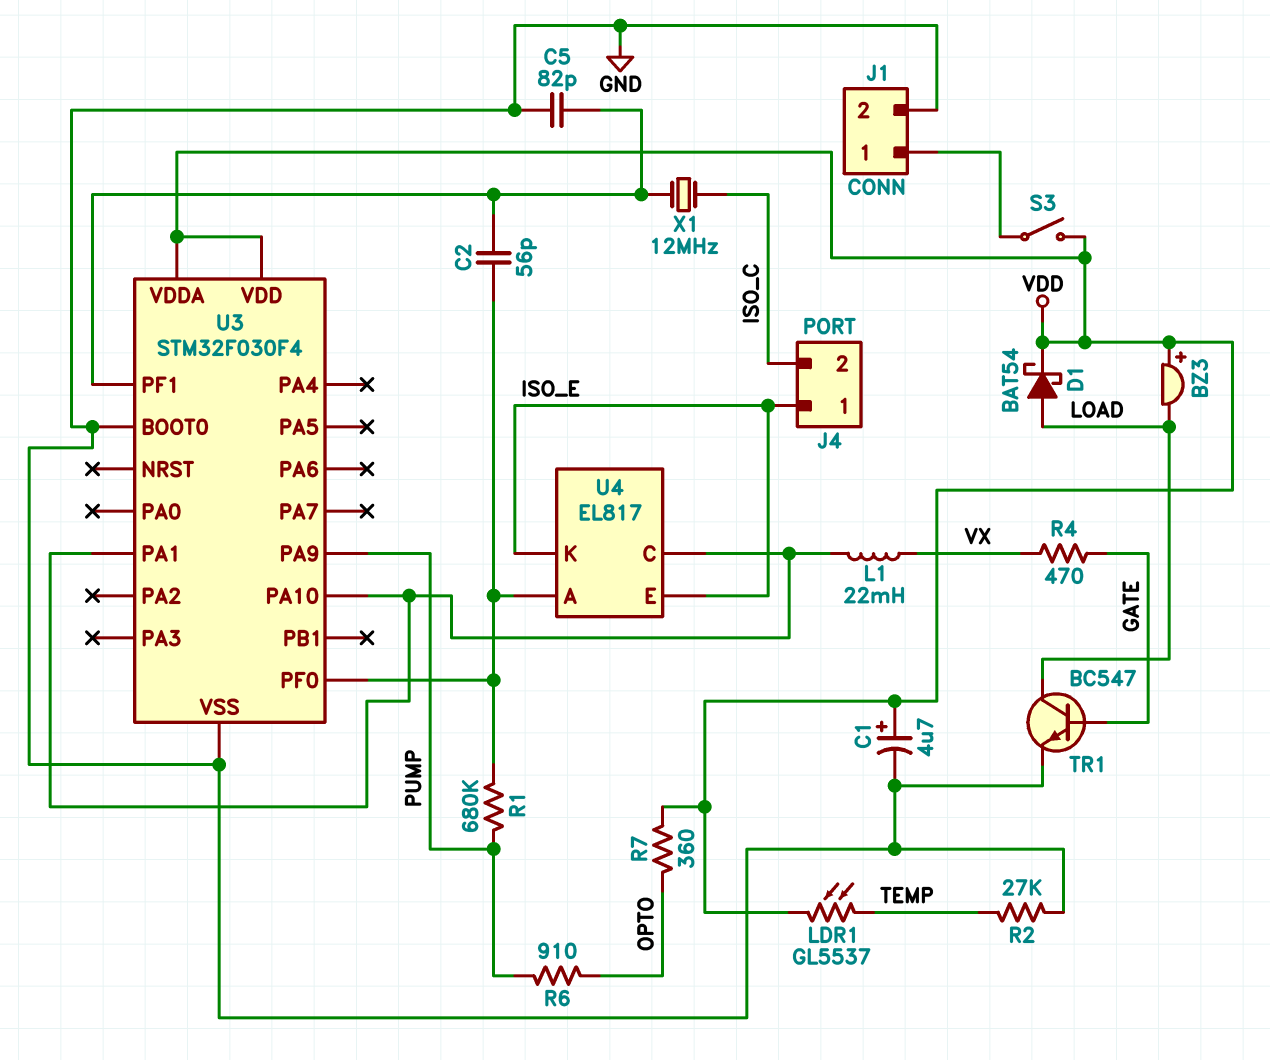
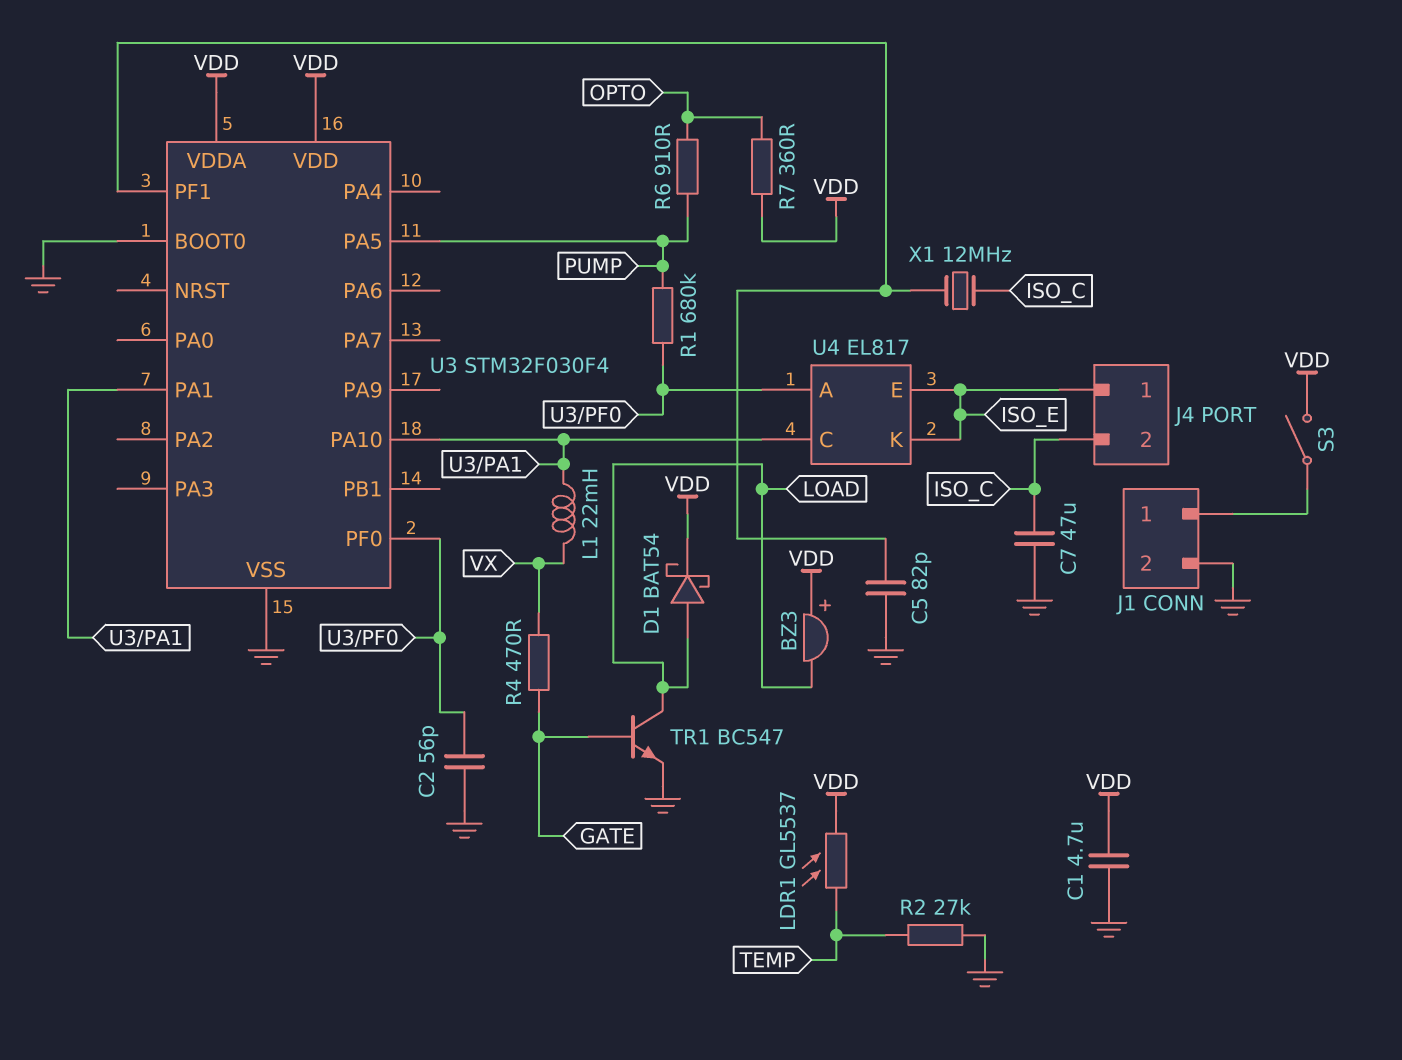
C1: 4.7uF (plus VDD, minus GND) -> 4.7uF (GND, VDD)
C2: 56pF (U3/PF0, U3/PF1) -> 56pF (GND, U3/PF0)
C7: none -> 47uF (GND, ISO_C)
U3 pin PA5: none -> PUMP
U3 pin PA9: PUMP -> none

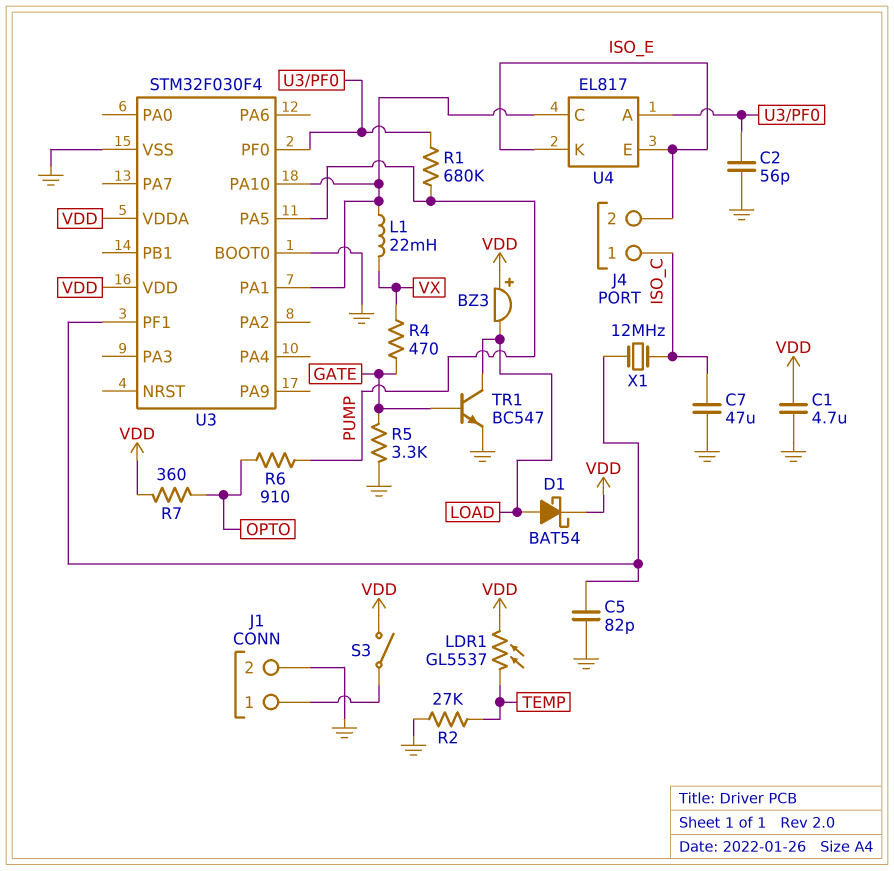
J4 pin 1: ISO_E -> ISO_C
J4 pin 2: ISO_C -> ISO_E
R5: none -> 3.3k (GATE, GND)

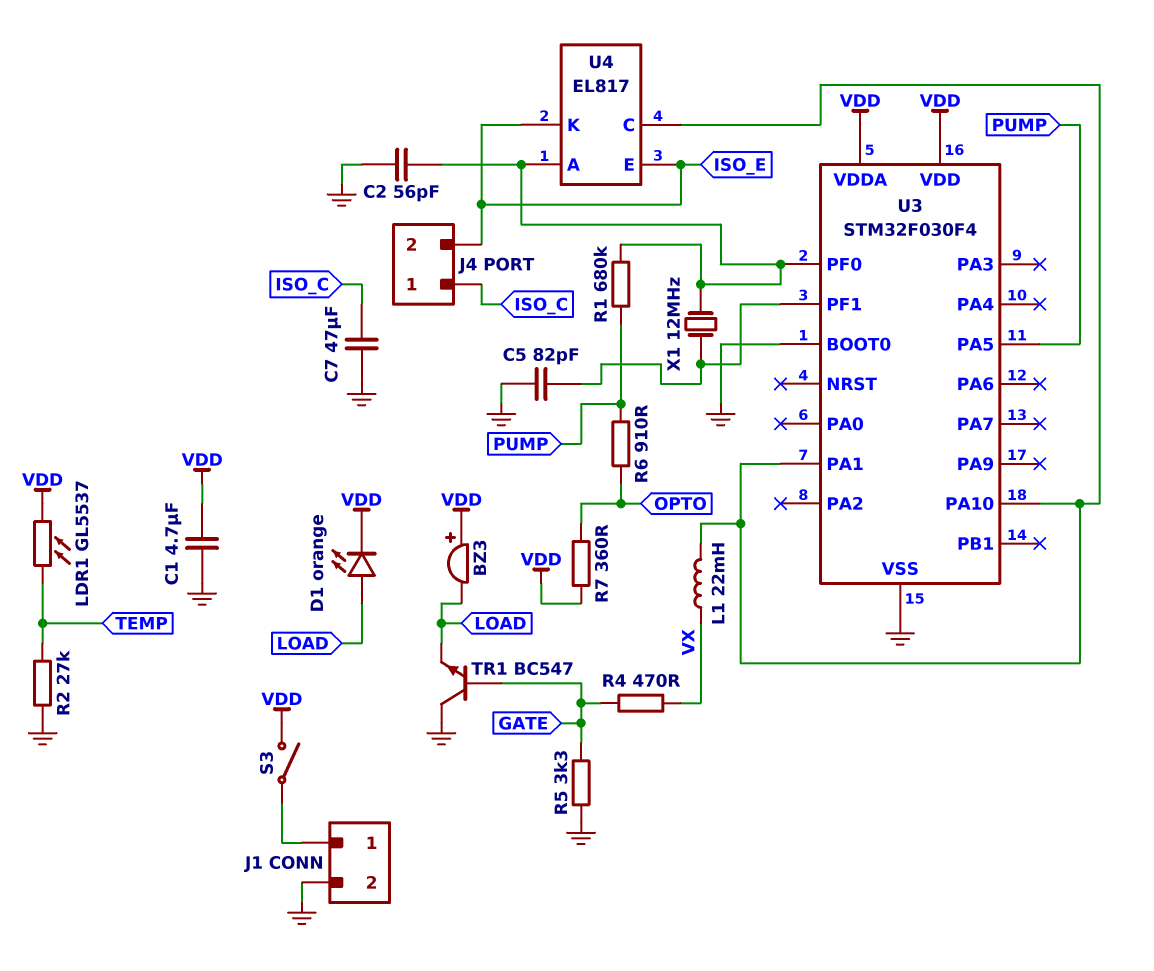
D1: schottky BAT54 (A LOAD, K VDD) -> LED orange (A LOAD, K VDD)
TR1: NPN BC547 (B GATE, C LOAD, E GND) -> NPN BC547 (B GATE, C GND, E LOAD)
X1: 12MHz (ISO_C, U3/PF1) -> 12MHz (U3/PF0, U3/PF1)

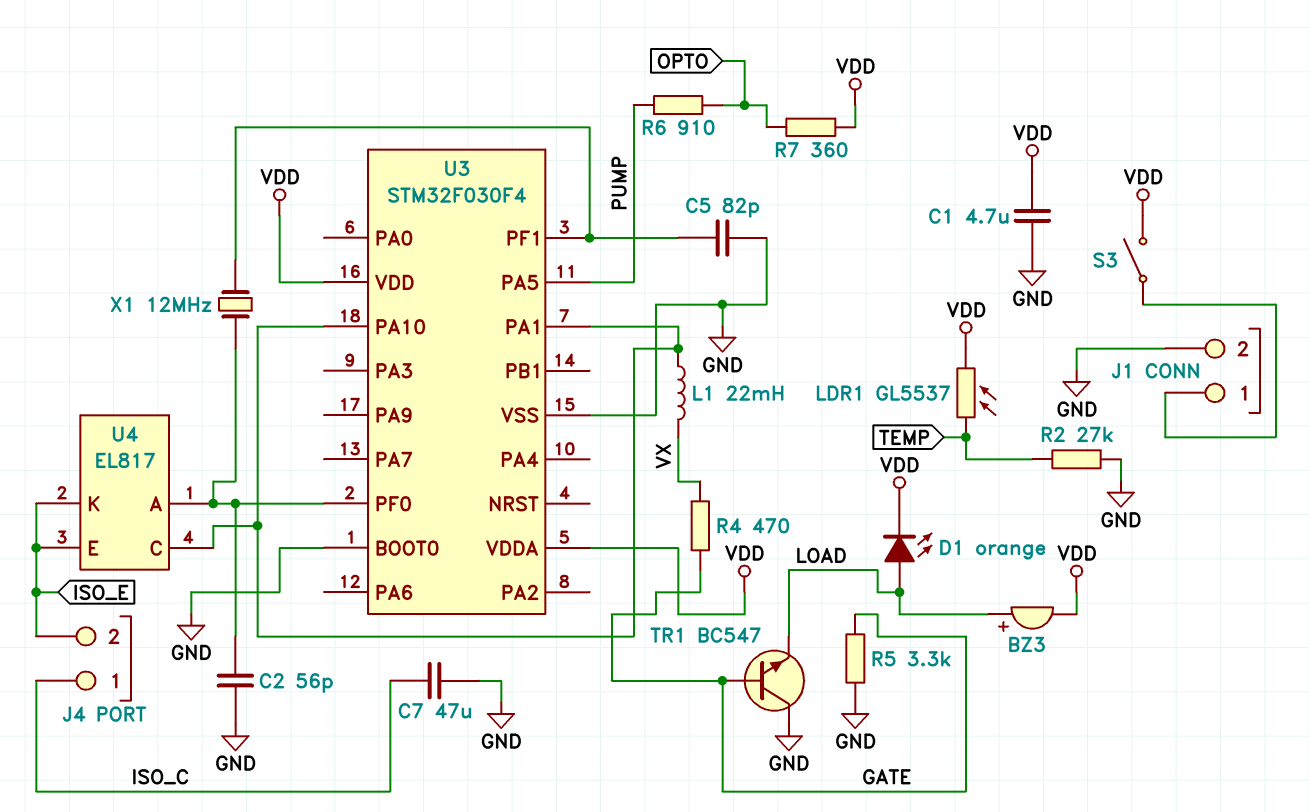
BZ3: buzzer (plus VDD, minus LOAD) -> buzzer (plus LOAD, minus VDD)
R1: 680k (PUMP, U3/PF0) -> none

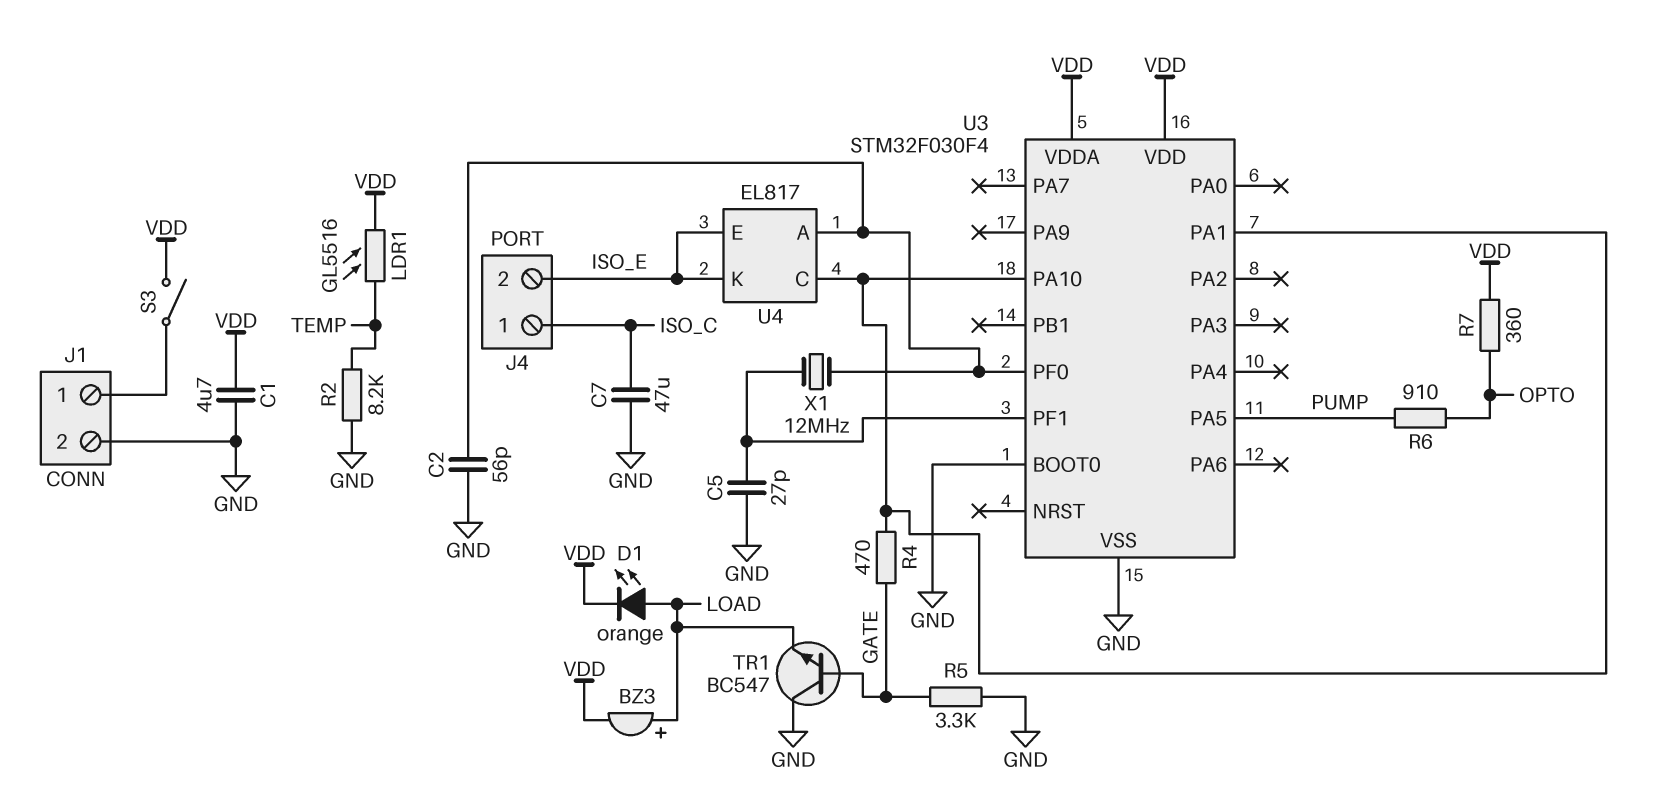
C5: 82pF (GND, U3/PF1) -> 27pF (GND, U3/PF1)
L1: 22mH (U3/PA1, VX) -> none
LDR1: GL5537 (TEMP, VDD) -> GL5516 (TEMP, VDD)
R2: 27k (GND, TEMP) -> 8.2k (GND, TEMP)
R4: 470 (GATE, VX) -> 470 (GATE, U3/PA1)

